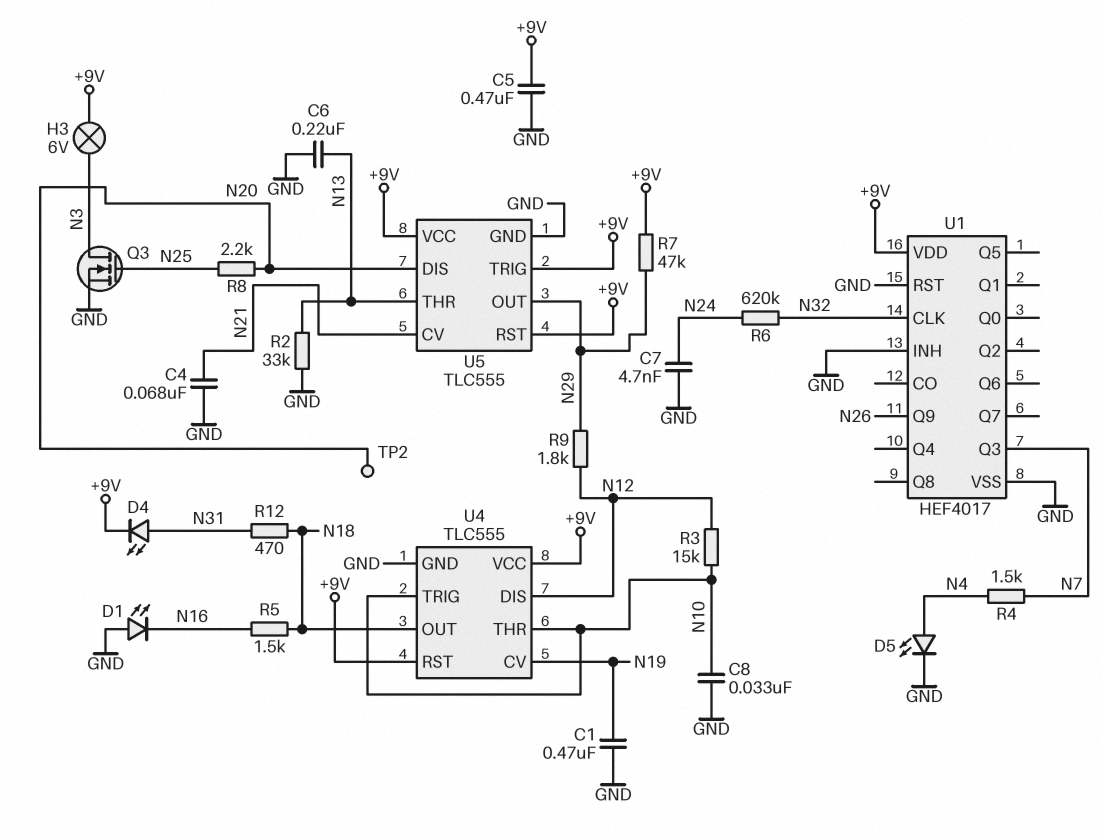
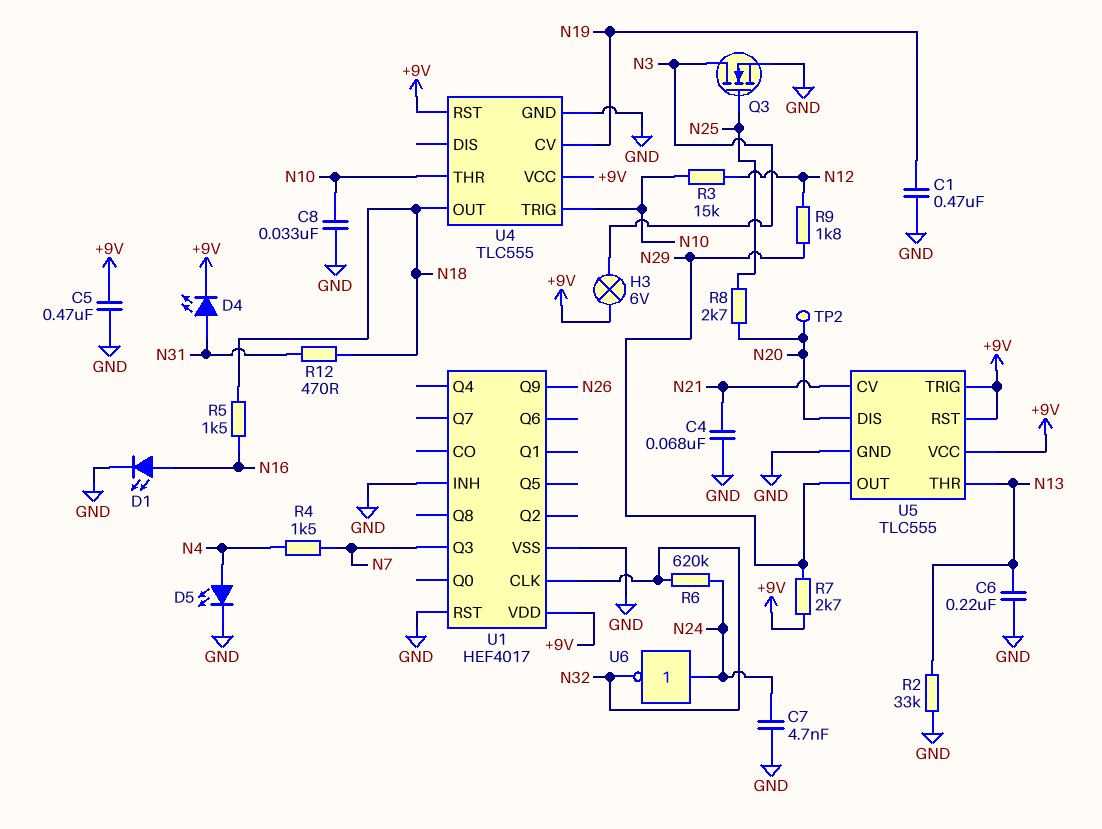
D1: LED (A GND, K N16) -> LED (A N16, K GND)
R7: 47k (+9V, N29) -> 2.7k (+9V, N29)
R8: 2.2k (N20, N25) -> 2.7k (N20, N25)
U4 pin DIS: N12 -> none
U6: none -> NOT (in N24, out N32)

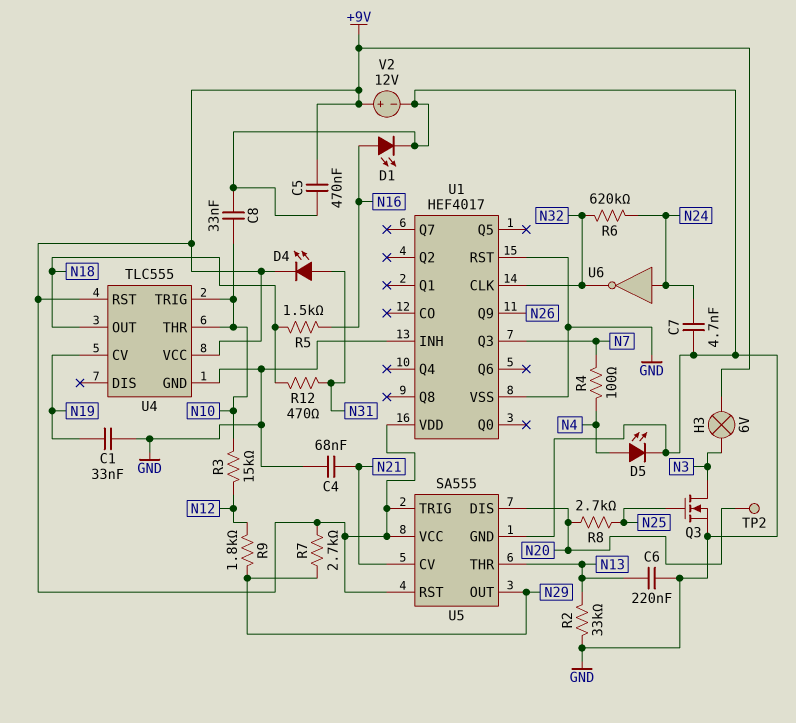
C1: 470nF (GND, N19) -> 33nF (GND, N19)
R4: 1.5k (N4, N7) -> 100 (N4, N7)
U5: TLC555 -> SA555
V2: none -> 12V (plus +9V, minus GND)

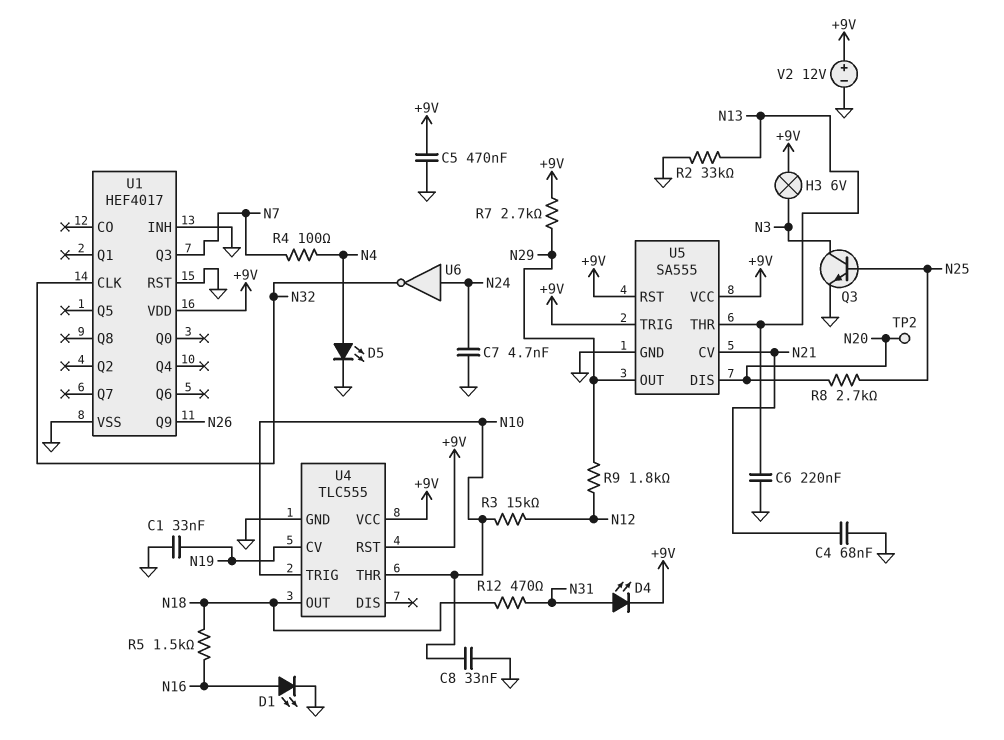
Q3: NMOS (G N25, D N3, S GND) -> NPN (B N25, C N3, E GND)
R6: 620k (N24, N32) -> none

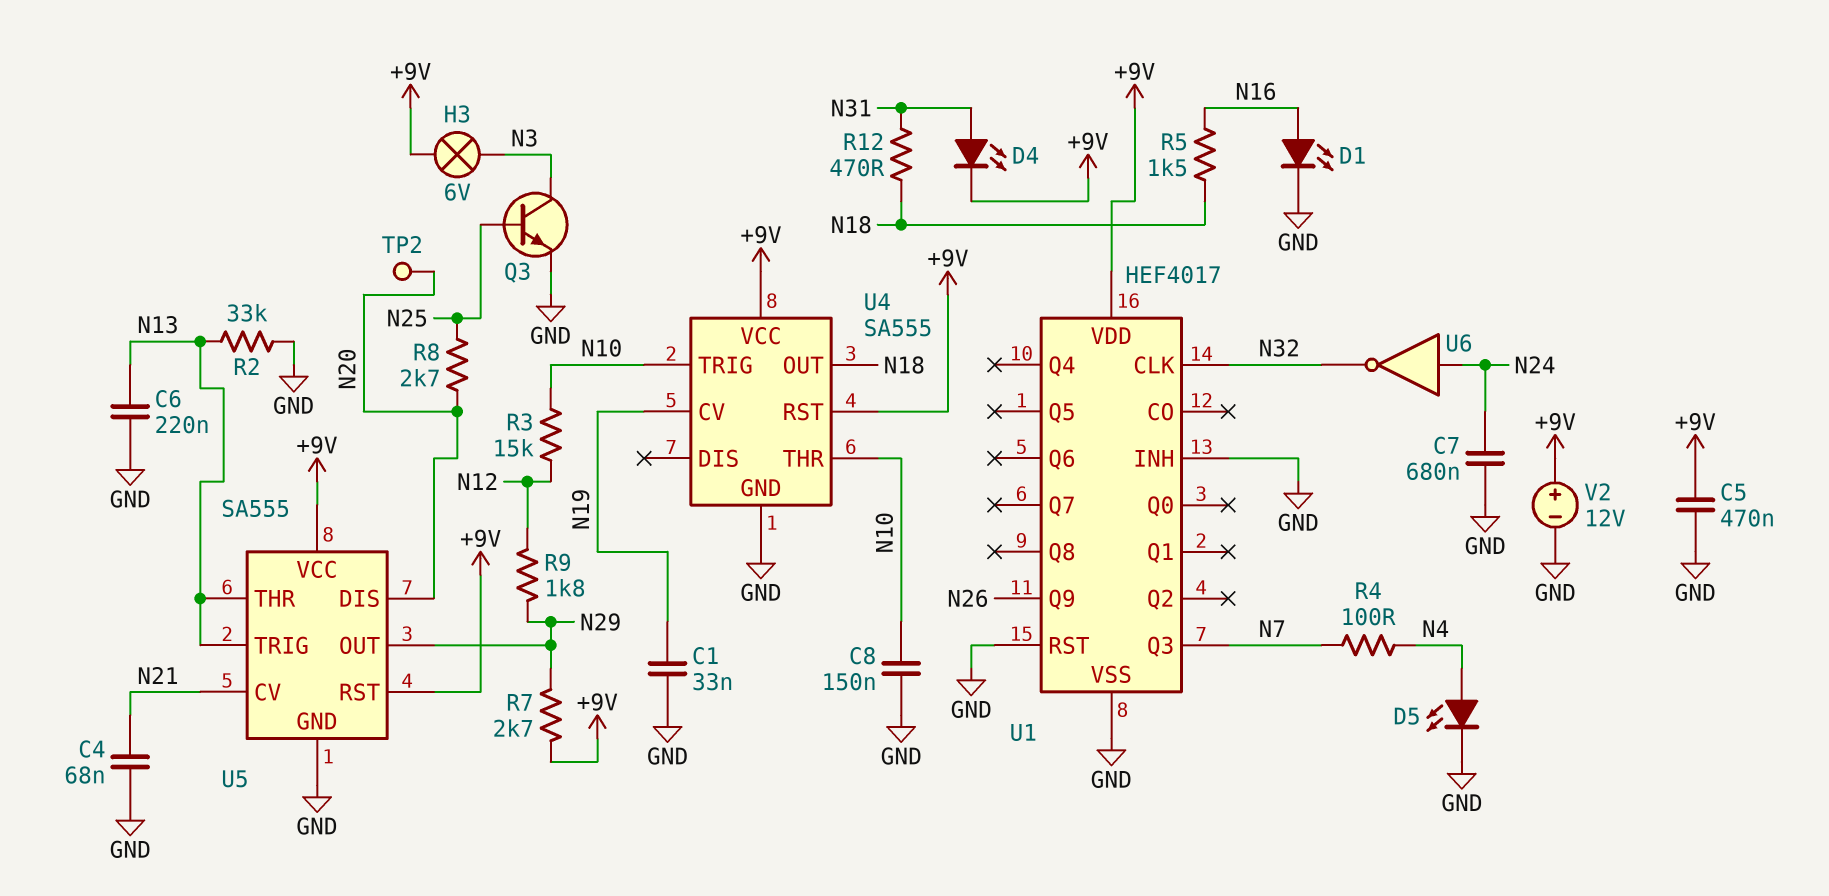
C7: 4.7nF (GND, N24) -> 680nF (GND, N24)
C8: 33nF (GND, N10) -> 150nF (GND, N10)
U4: TLC555 -> SA555
U5 pin TRIG: +9V -> N13

